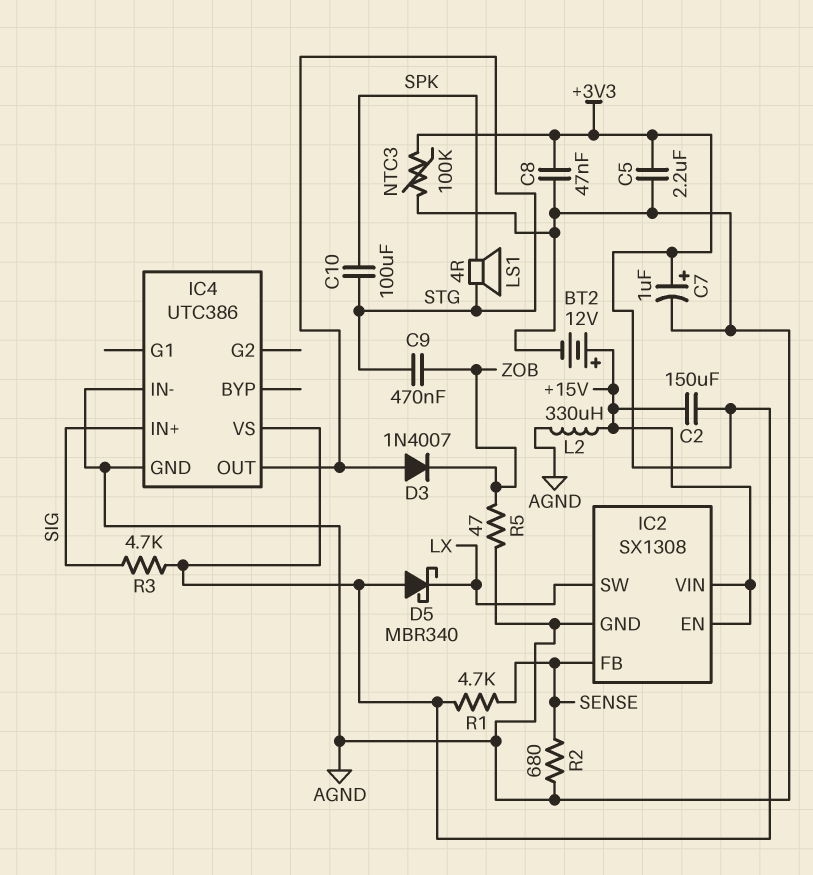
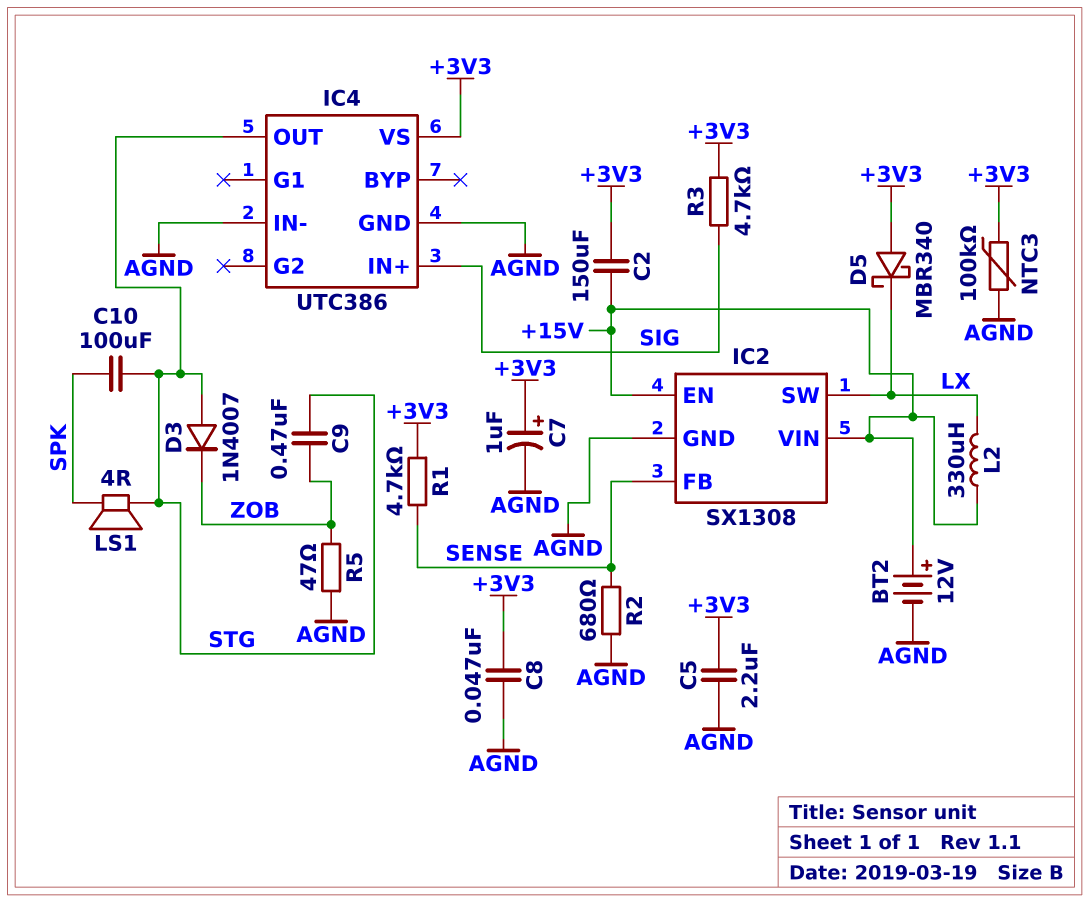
L2: 330uH (+15V, AGND) -> 330uH (+15V, LX)

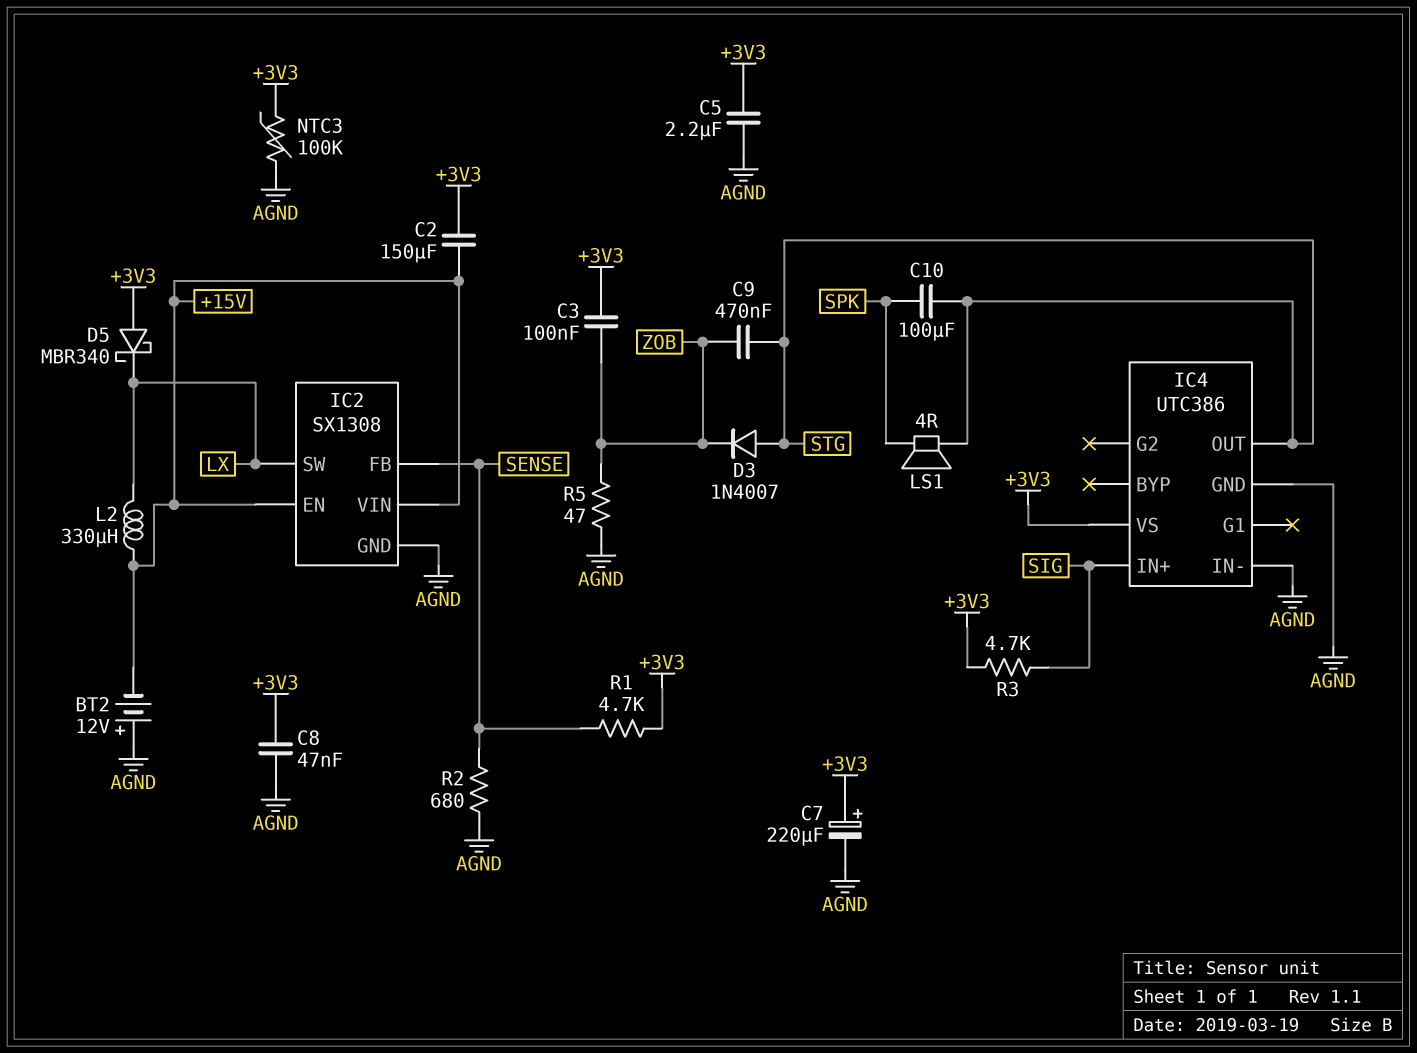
BT2: 12V (plus +15V, minus AGND) -> 12V (plus AGND, minus +15V)
C3: none -> 100nF (+3V3, ZOB)
C7: 1uF (plus +3V3, minus AGND) -> 220uF (plus +3V3, minus AGND)

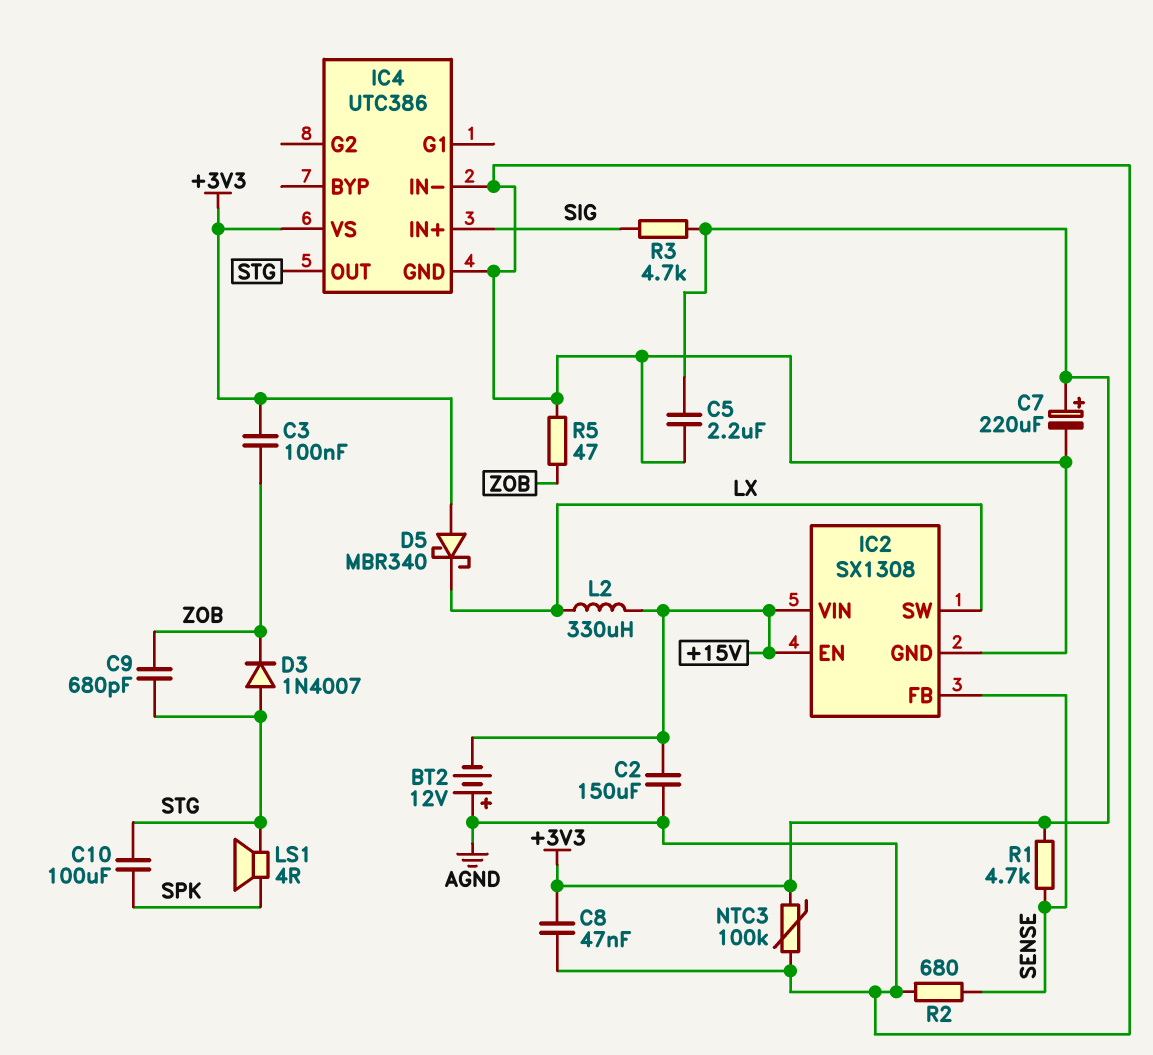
C2: 150uF (+3V3, +15V) -> 150uF (+15V, AGND)
C9: 470nF (STG, ZOB) -> 680pF (STG, ZOB)

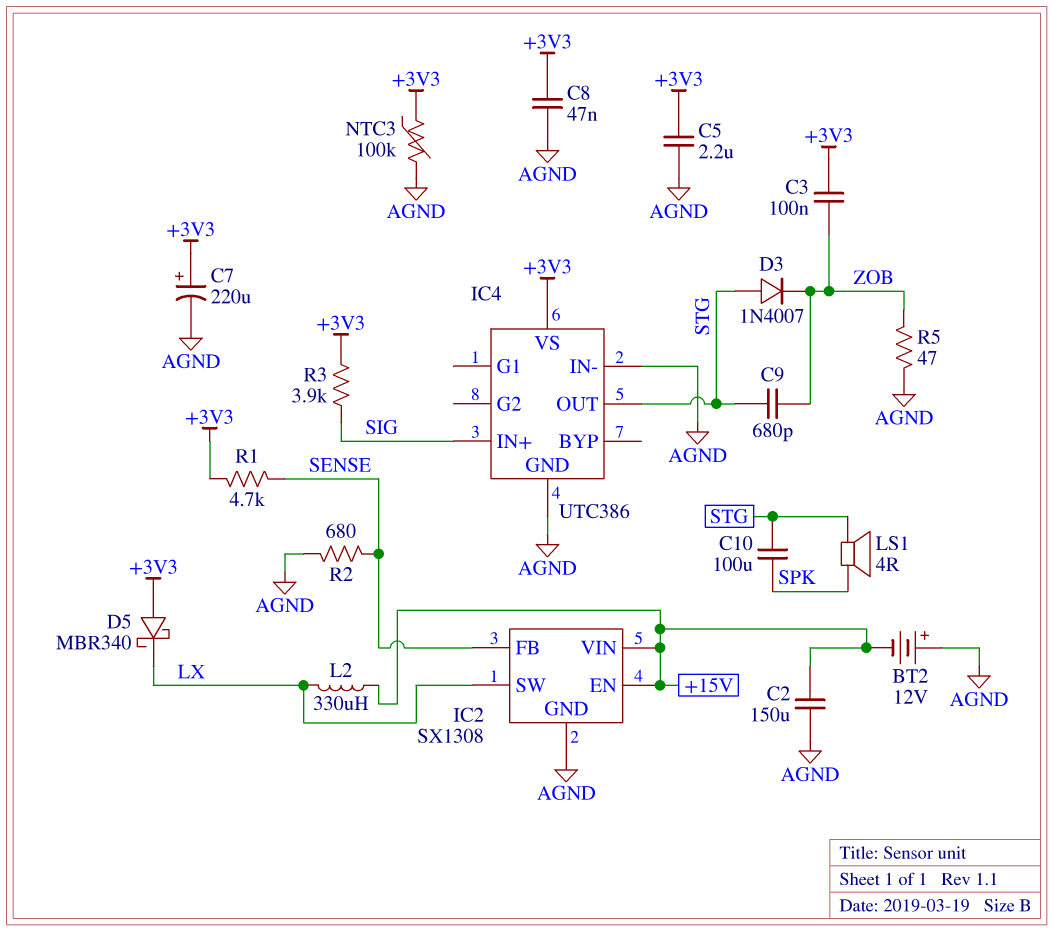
R3: 4.7k (+3V3, SIG) -> 3.9k (+3V3, SIG)

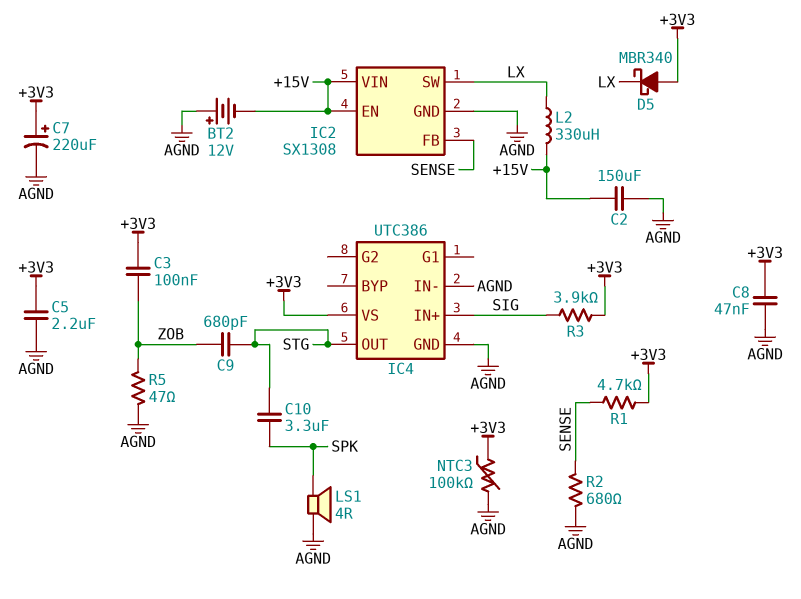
C10: 100uF (SPK, STG) -> 3.3uF (SPK, STG)
D3: diode 1N4007 (A STG, K ZOB) -> none
LS1: speaker 4R (SPK, STG) -> speaker 4R (AGND, SPK)

